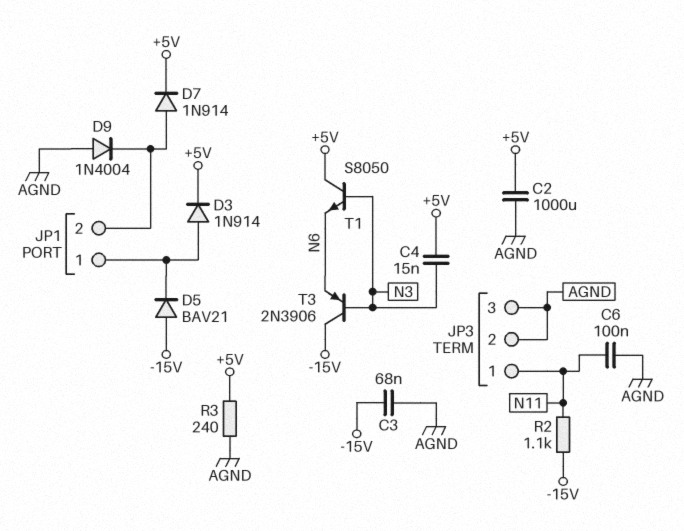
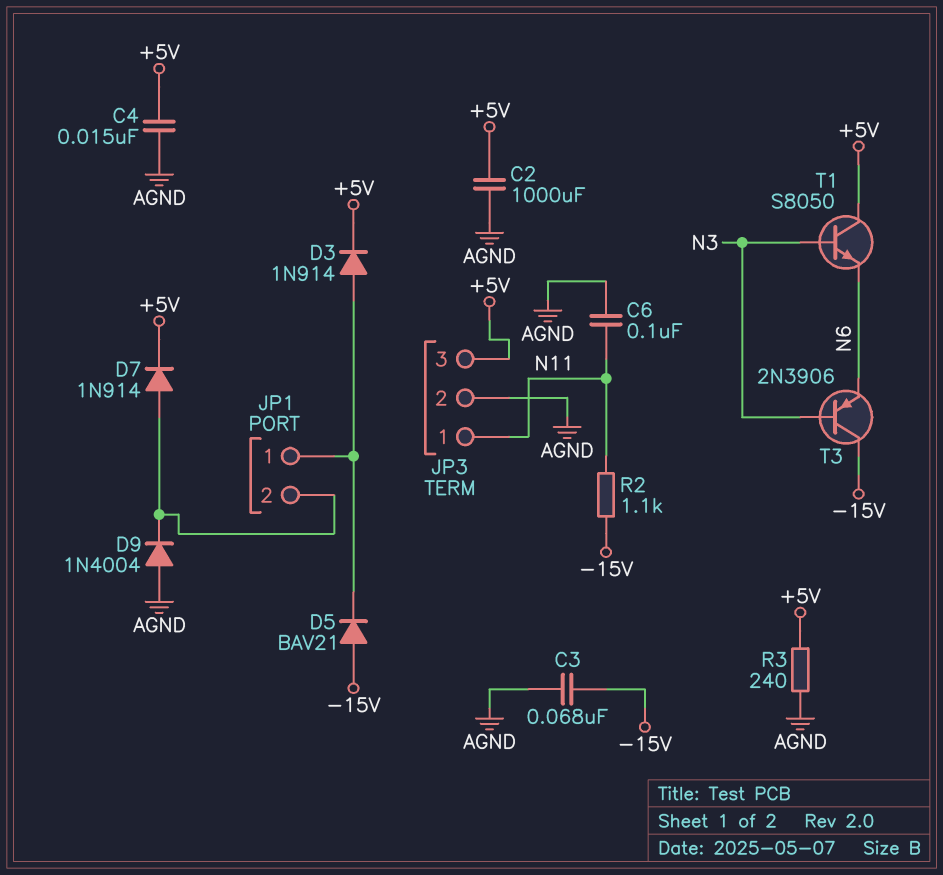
C4: 15nF (+5V, N3) -> 15nF (+5V, AGND)
JP3 pin 3: AGND -> +5V

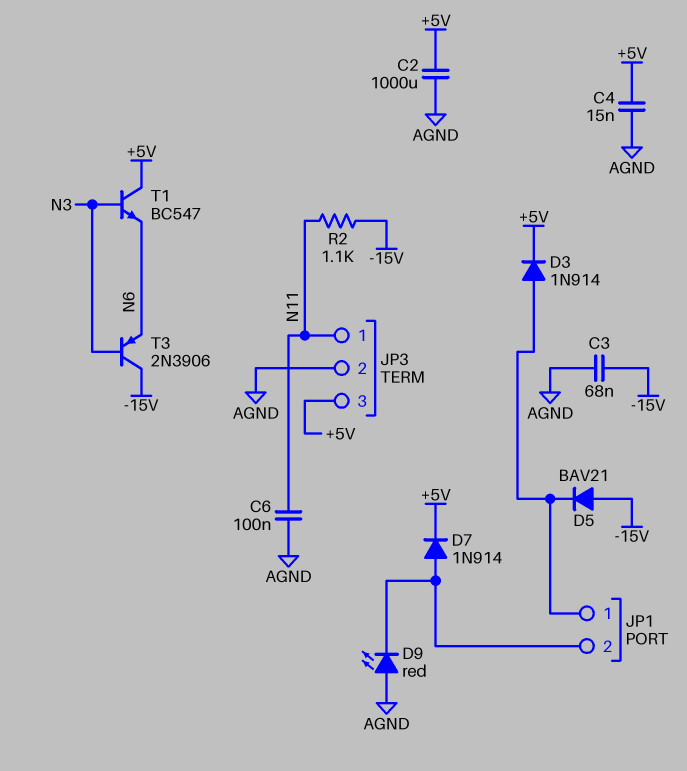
D9: diode 1N4004 (A AGND, K JP1/2) -> LED red (A AGND, K JP1/2)
R3: 240 (+5V, AGND) -> none
T1: NPN S8050 (B N3, C +5V, E N6) -> NPN BC547 (B N3, C +5V, E N6)

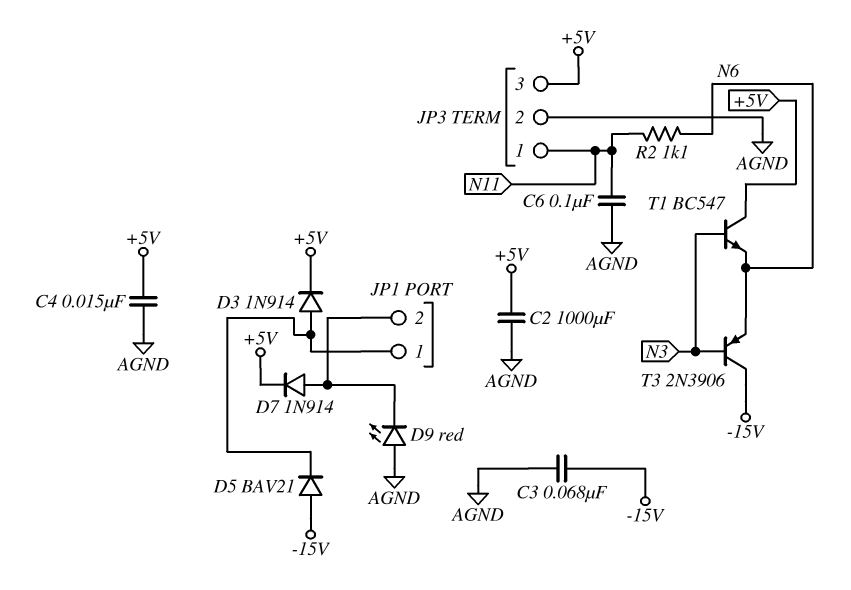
R2: 1.1k (-15V, N11) -> 1.1k (N6, N11)

